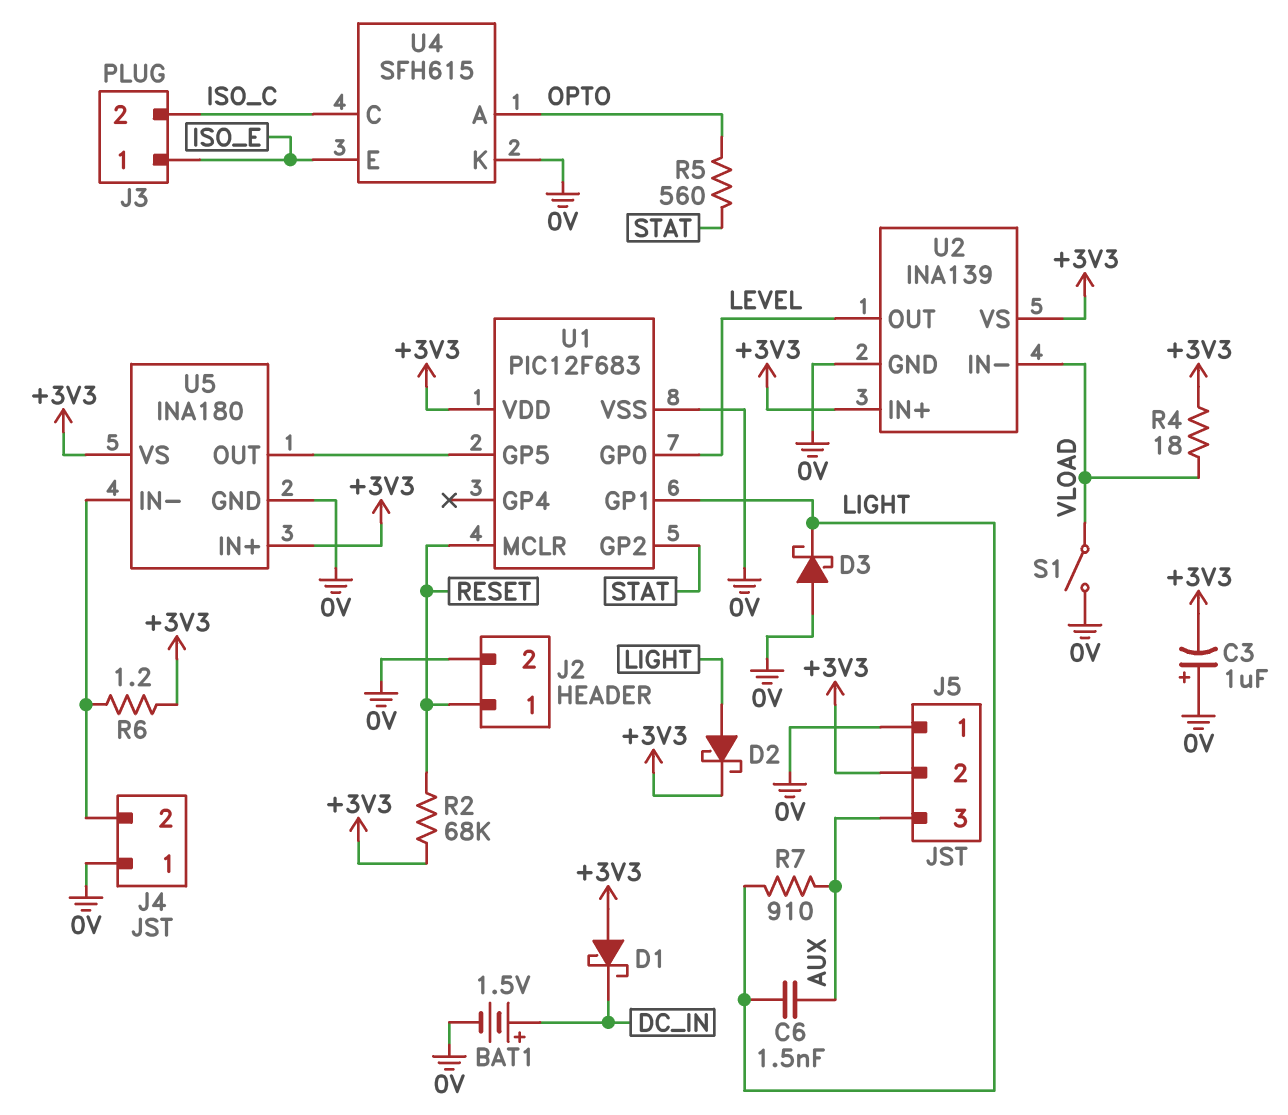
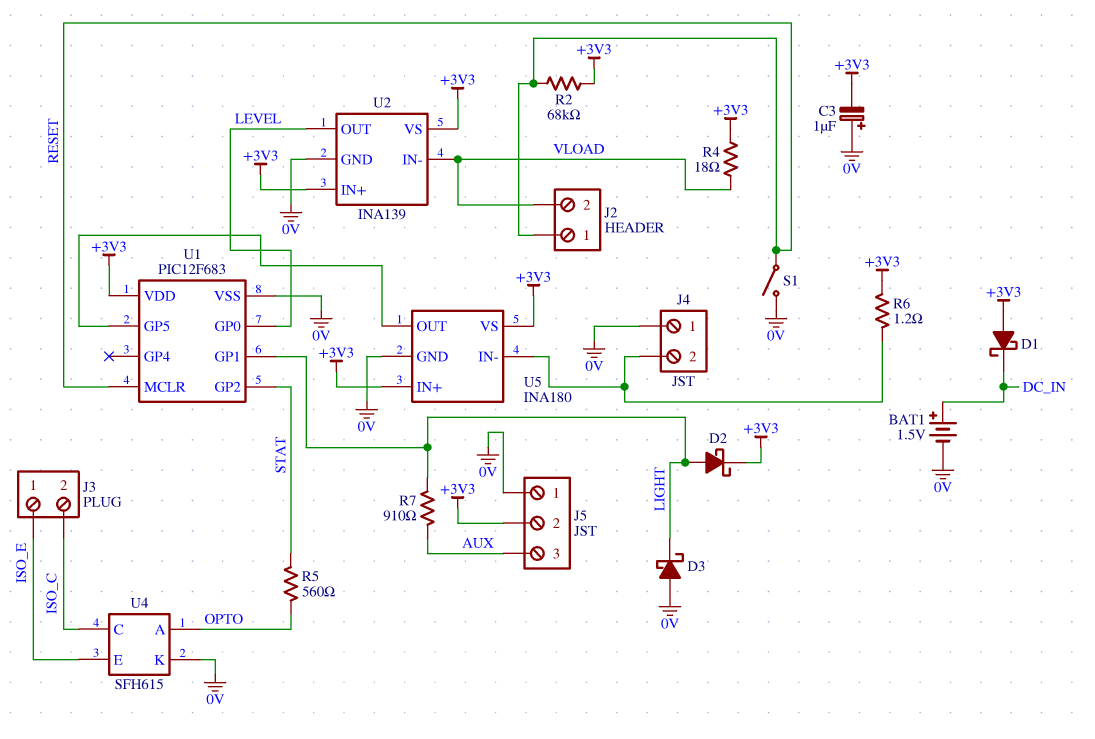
C6: 1.5nF (AUX, LIGHT) -> none
J2 pin 2: 0V -> VLOAD
S1: switch (0V, VLOAD) -> switch (0V, RESET)

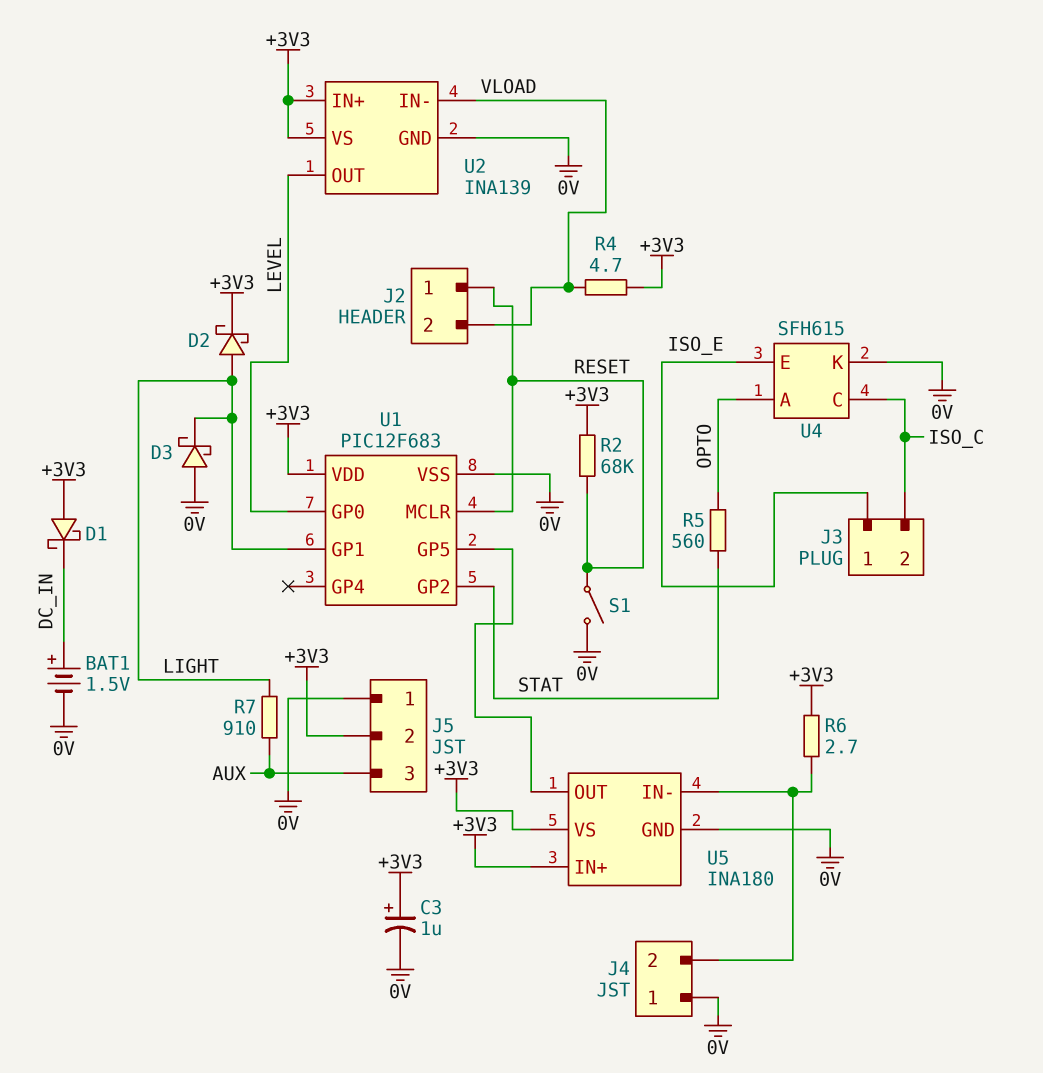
C3: 1uF (plus 0V, minus +3V3) -> 1uF (plus +3V3, minus 0V)
R4: 18 (+3V3, VLOAD) -> 4.7 (+3V3, VLOAD)
R6: 1.2 (+3V3, J4/2) -> 2.7 (+3V3, J4/2)

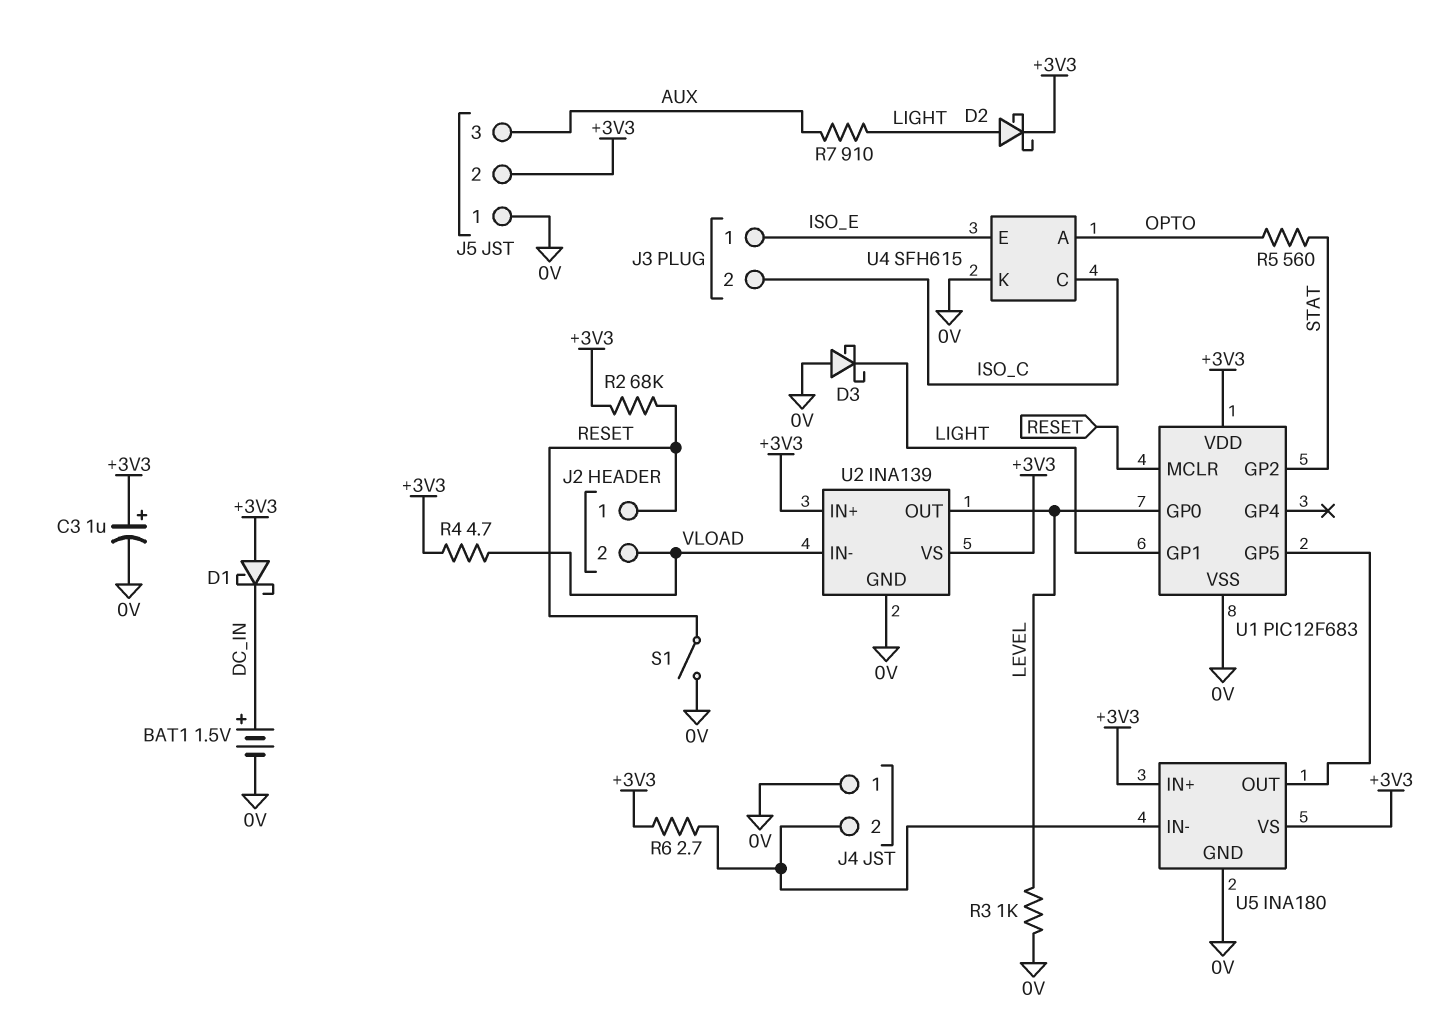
R3: none -> 1k (0V, LEVEL)

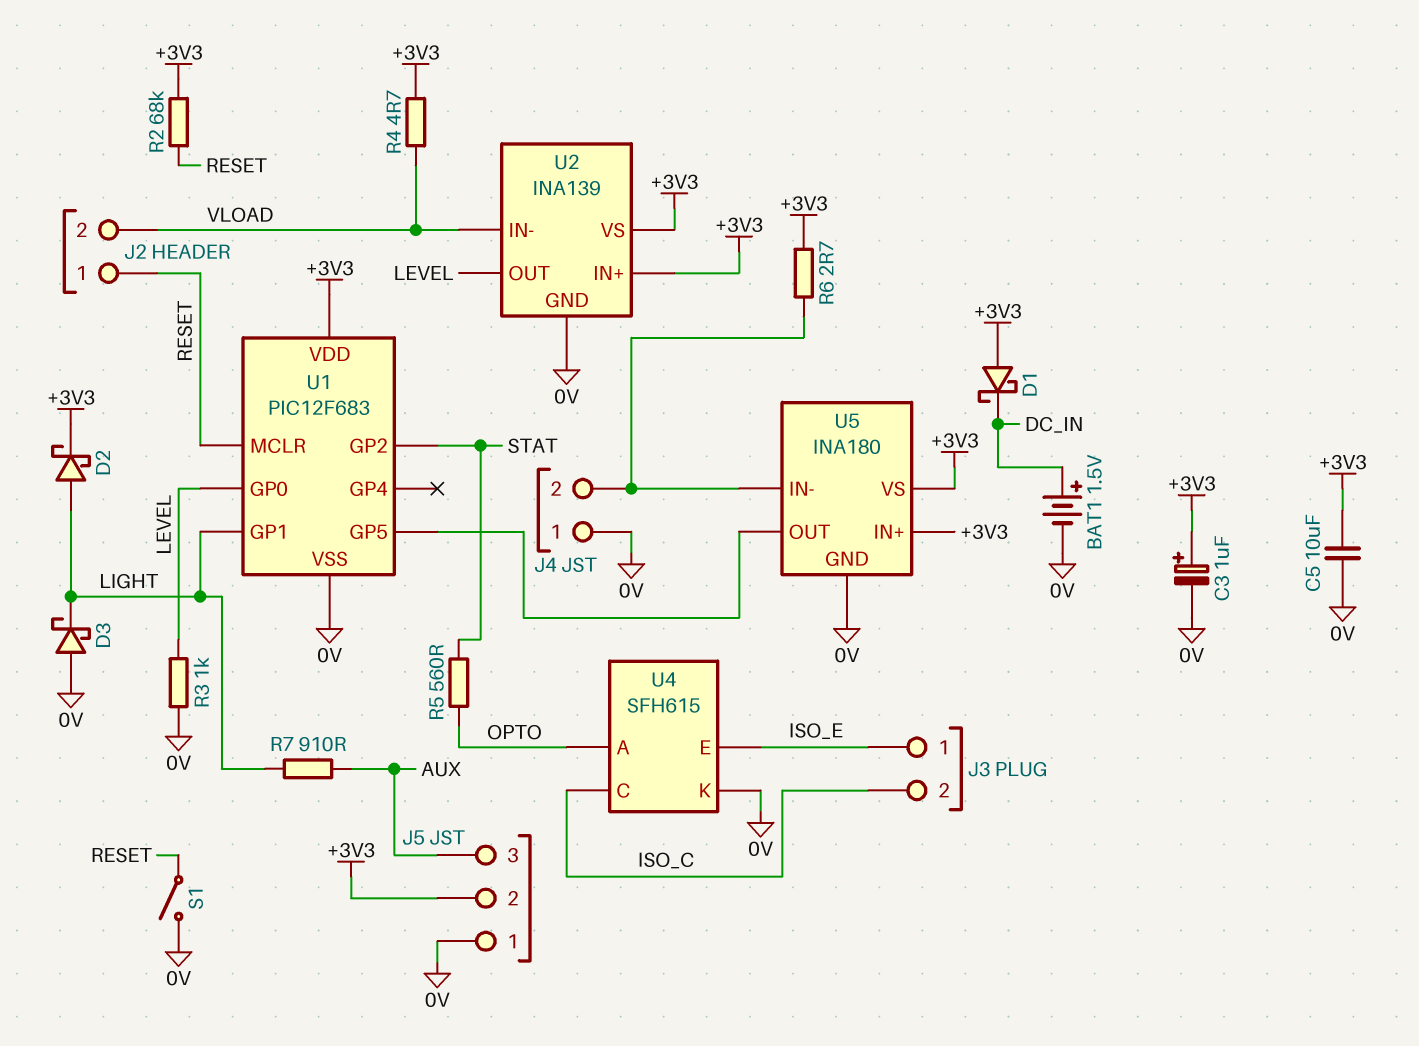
C5: none -> 10uF (+3V3, 0V)

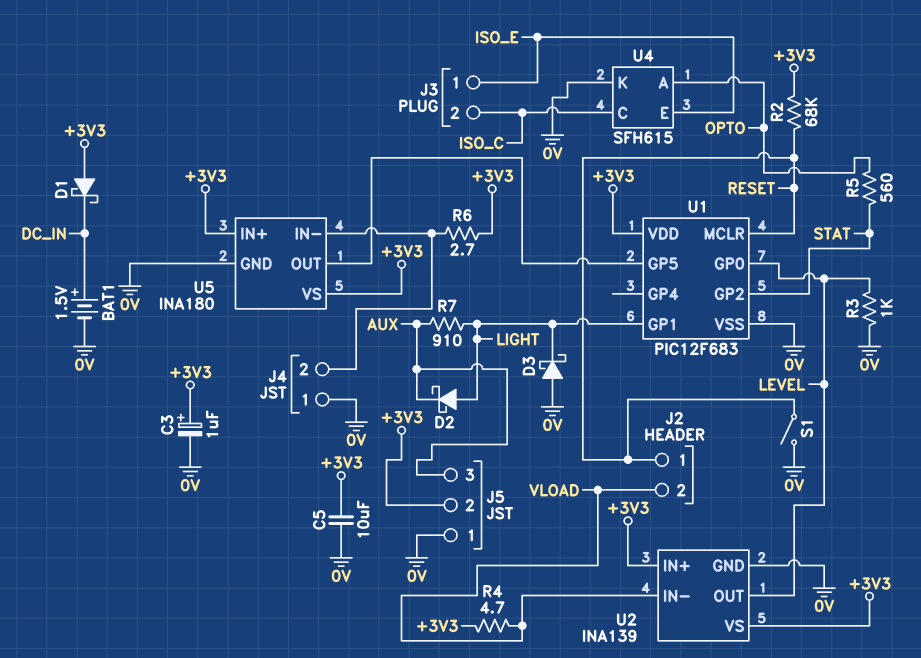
D2: schottky (A LIGHT, K +3V3) -> schottky (A LIGHT, K AUX)

